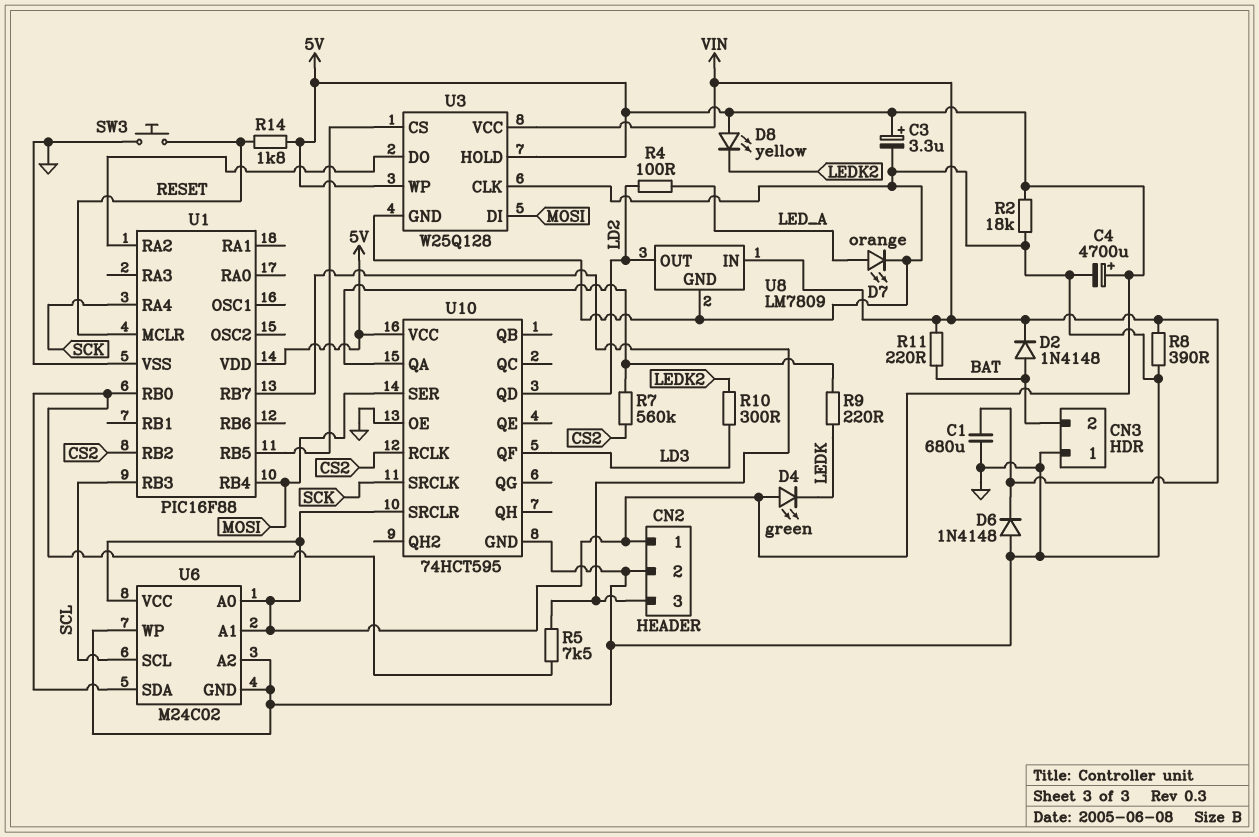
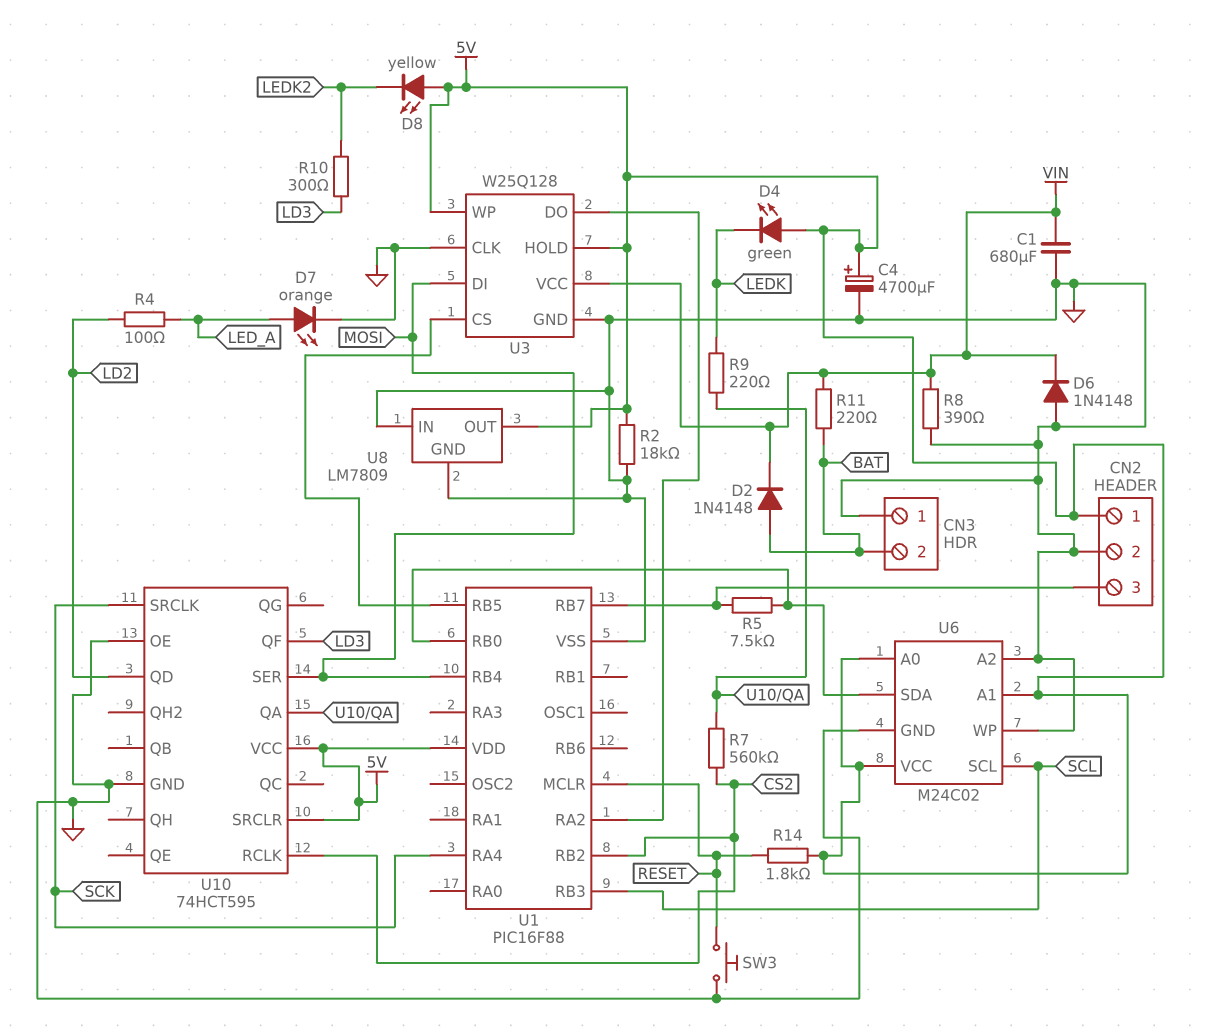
C3: 3.3uF (plus 5V, minus GND) -> none
U8 pin IN: VIN -> GND
U8 pin OUT: LD2 -> 5V

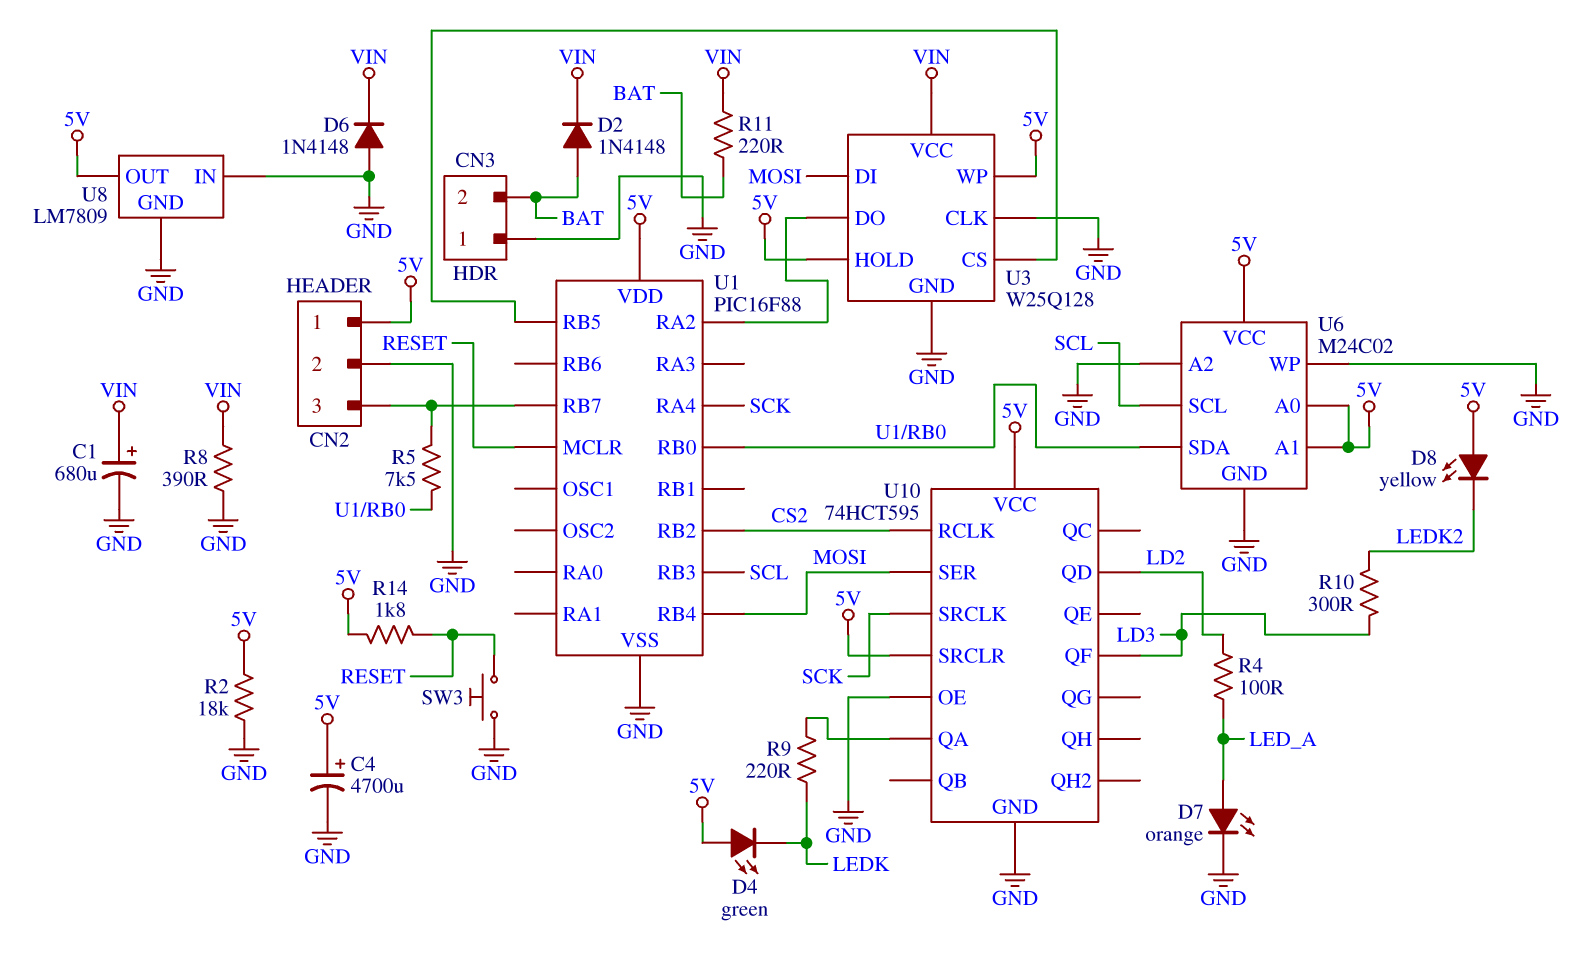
C1: 680uF (GND, VIN) -> 680uF (plus VIN, minus GND)
R7: 560k (CS2, U10/QA) -> none

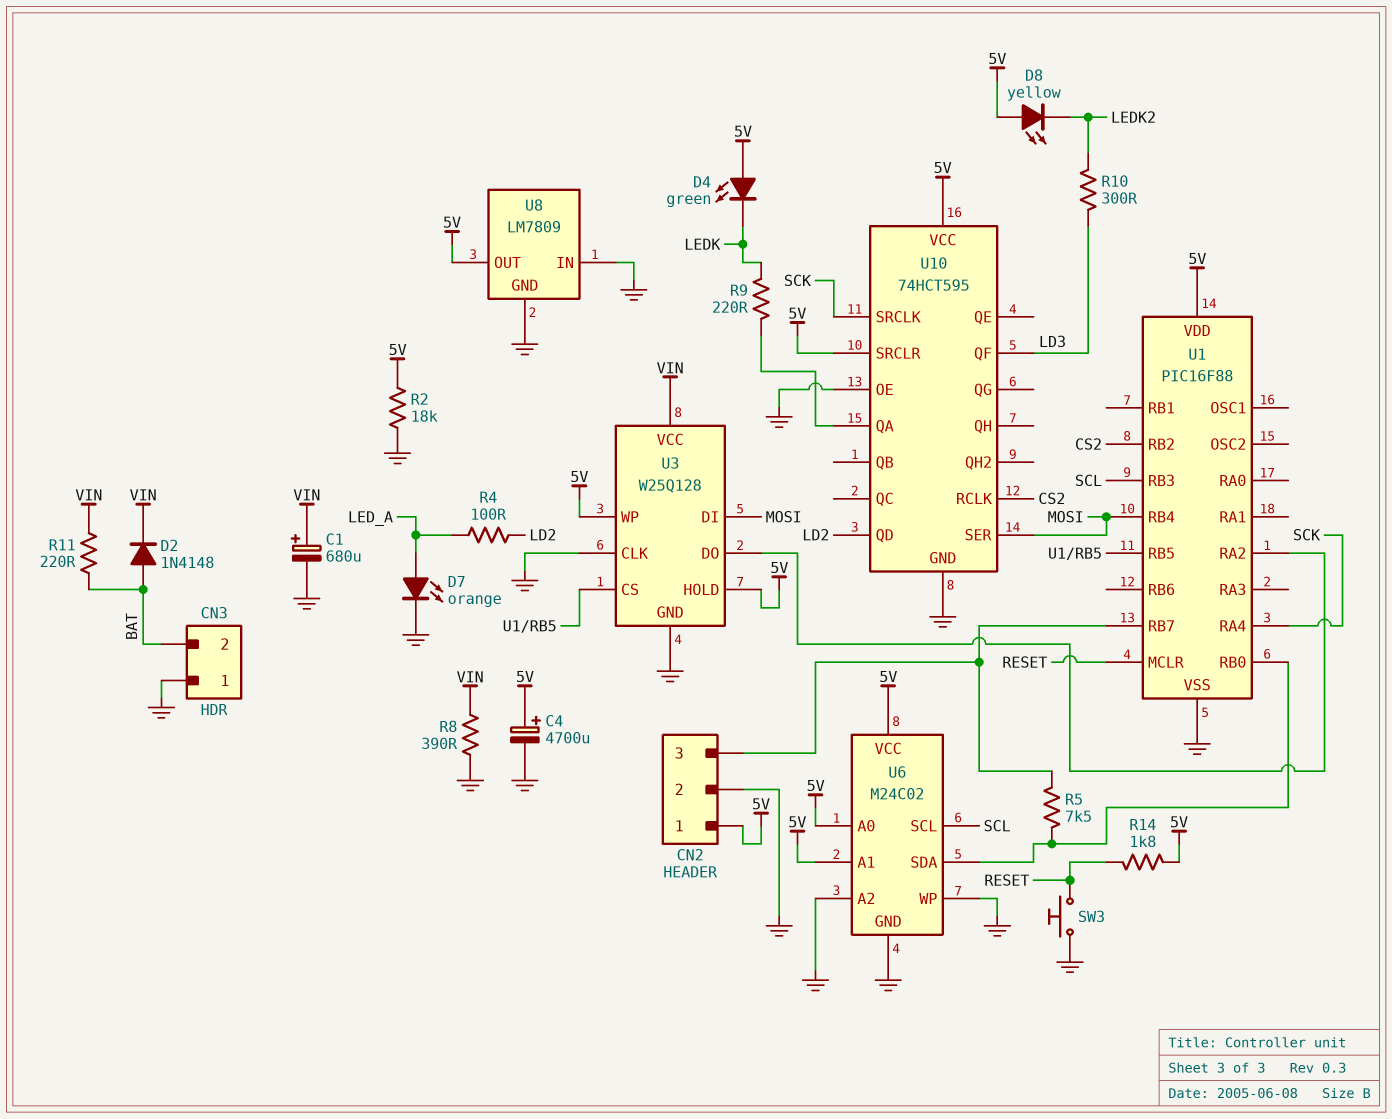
D6: diode 1N4148 (A GND, K VIN) -> none

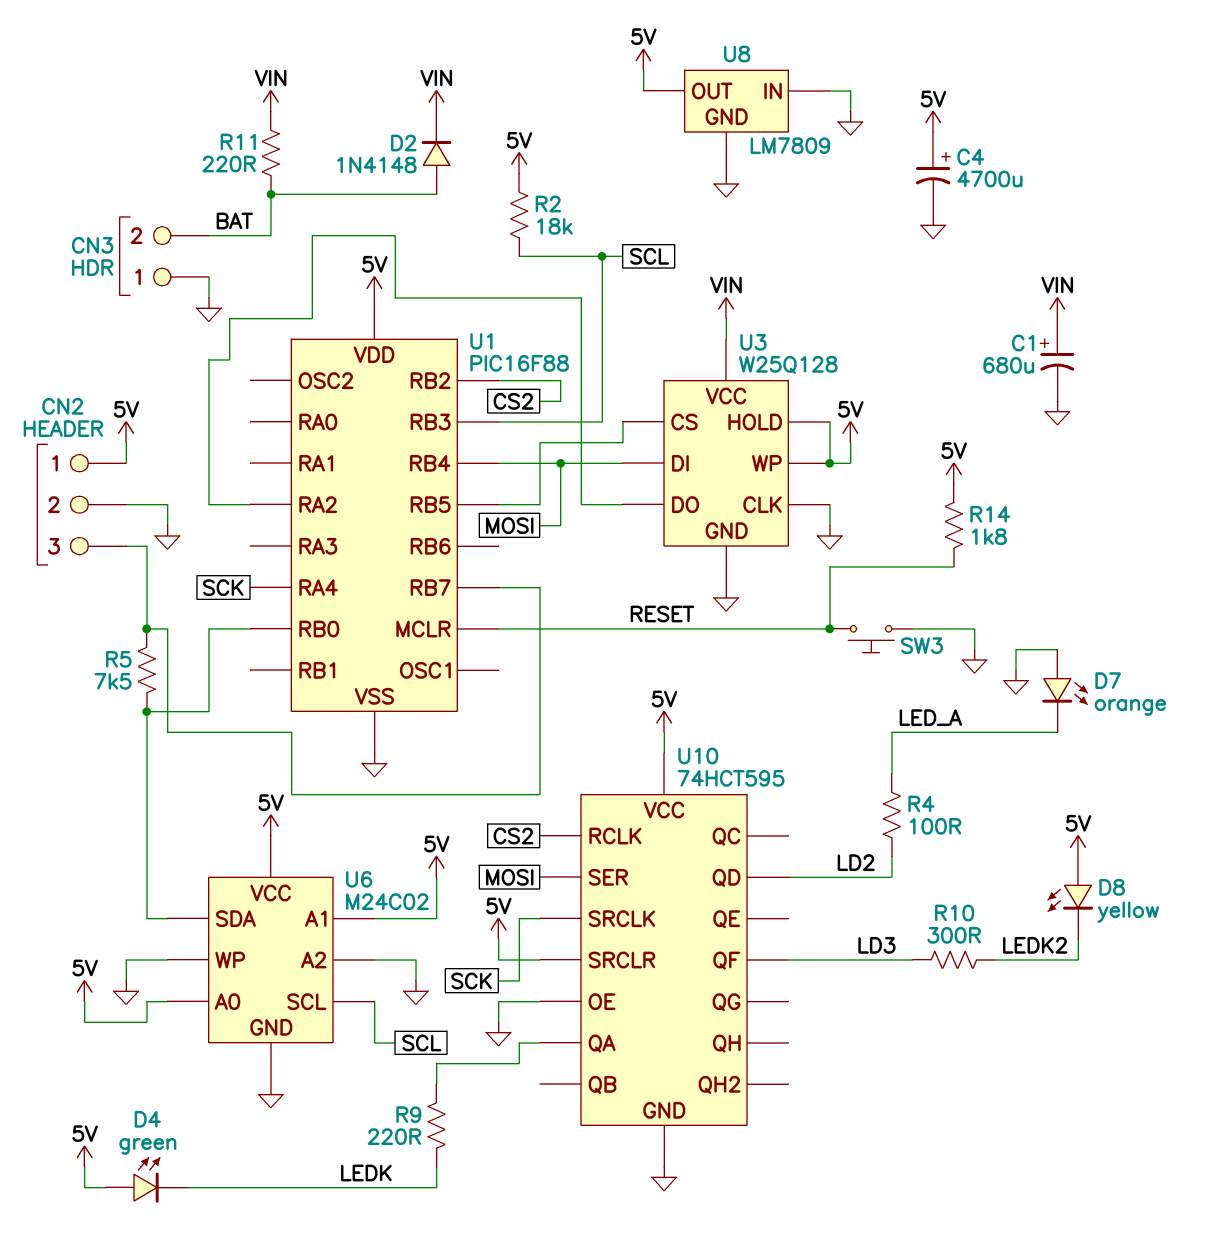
D7: LED orange (A LED_A, K GND) -> LED orange (A GND, K LED_A)
R2: 18k (5V, GND) -> 18k (5V, SCL)
R8: 390 (GND, VIN) -> none

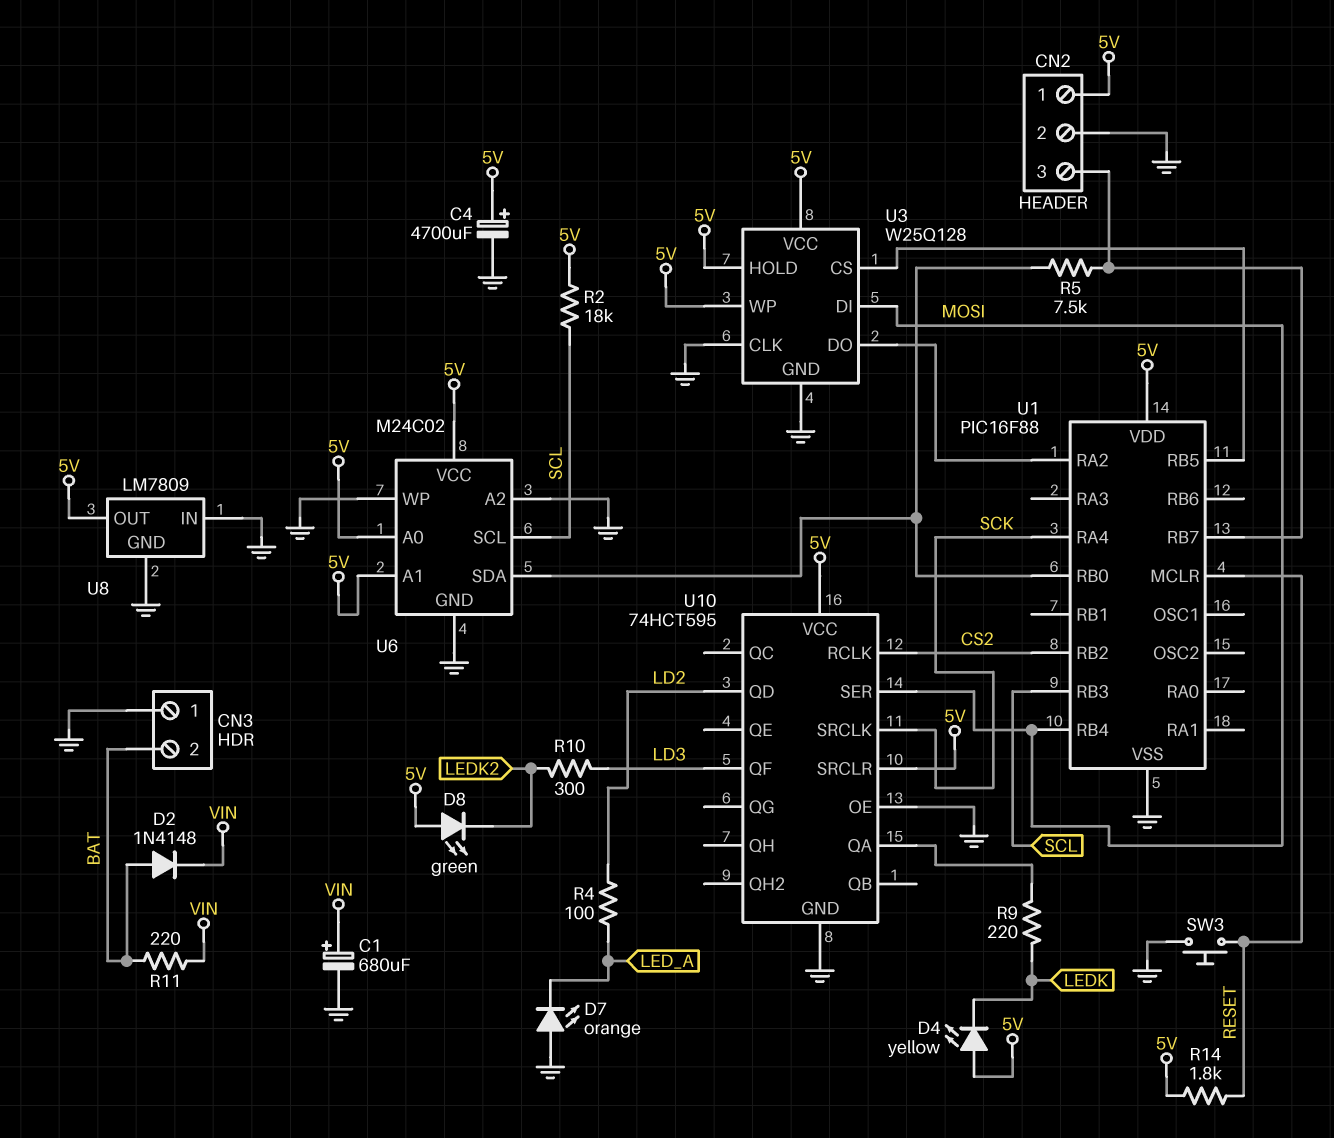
D4: LED green (A 5V, K LEDK) -> LED yellow (A 5V, K LEDK)
D8: LED yellow (A 5V, K LEDK2) -> LED green (A 5V, K LEDK2)
U3 pin VCC: VIN -> 5V

